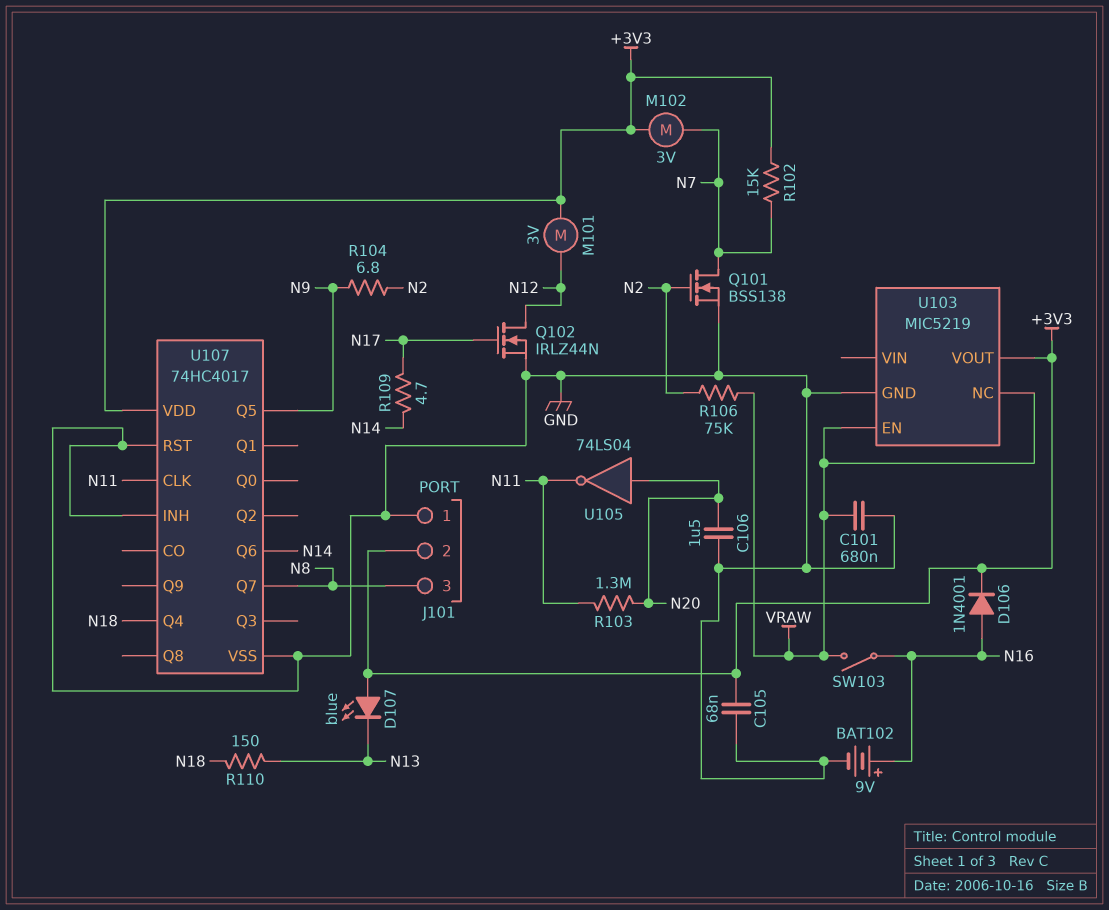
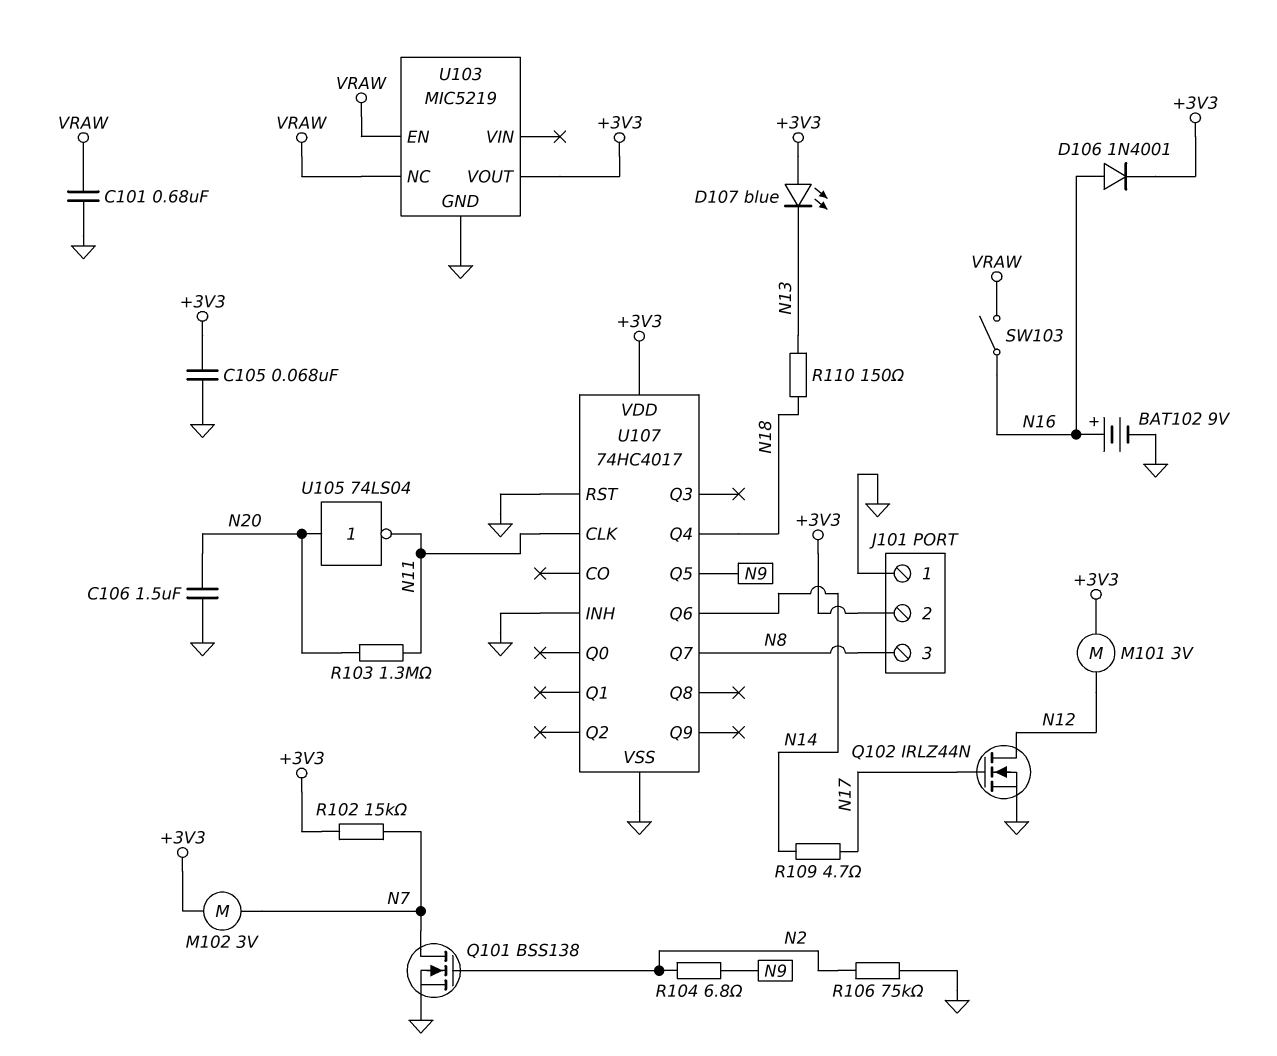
R106: 75k (N2, VRAW) -> 75k (GND, N2)

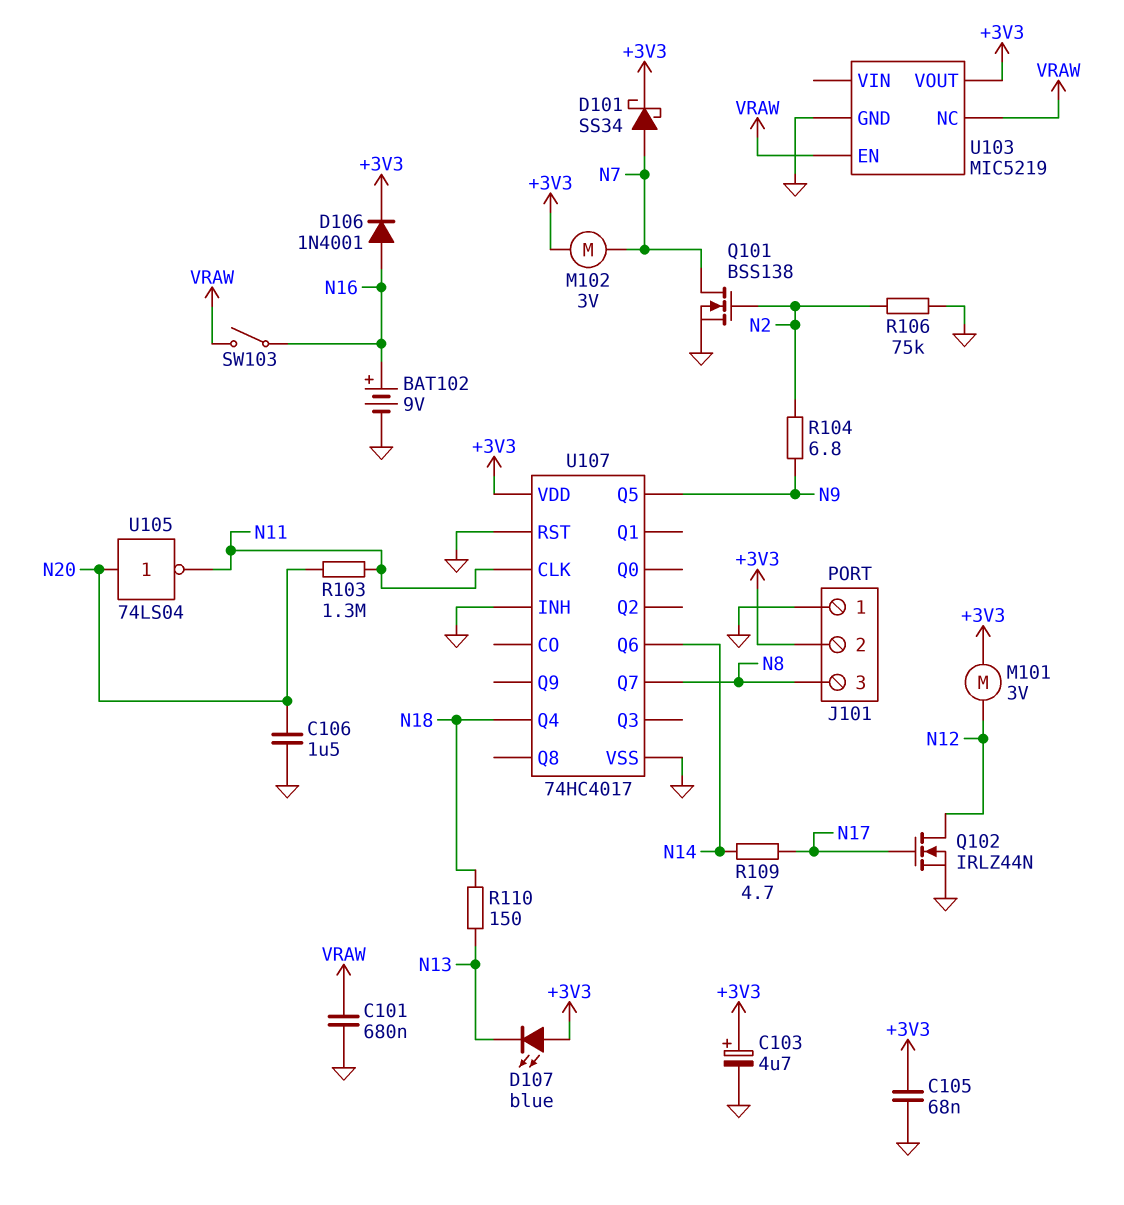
C103: none -> 4.7uF (plus +3V3, minus GND)
D101: none -> schottky SS34 (A N7, K +3V3)
R102: 15k (+3V3, N7) -> none

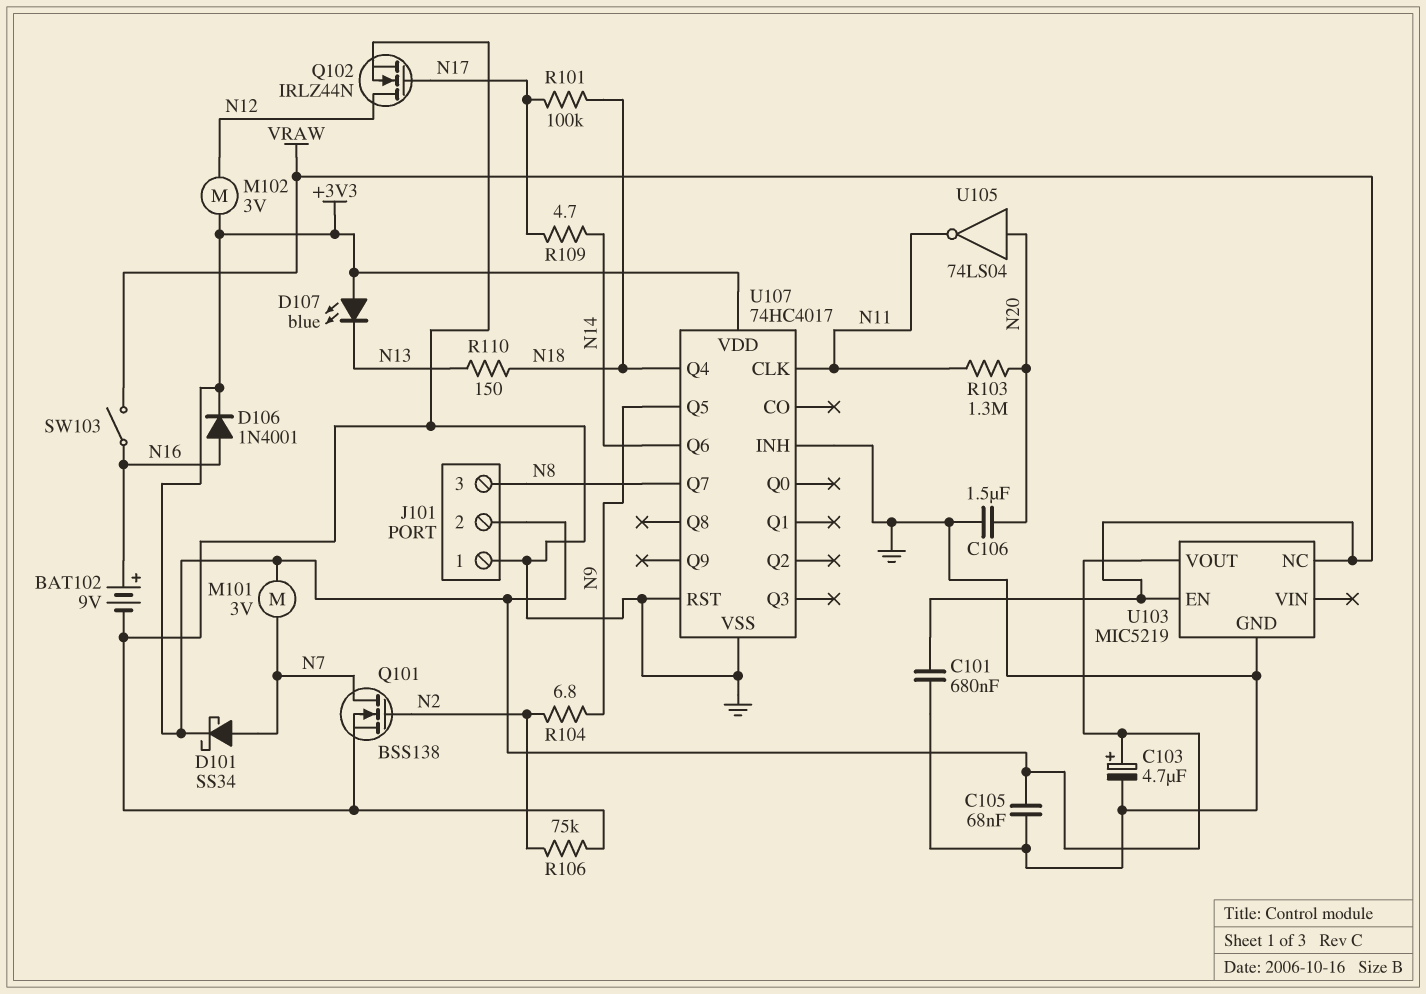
M101: motor 3V (+3V3, N12) -> motor 3V (+3V3, N7)
M102: motor 3V (+3V3, N7) -> motor 3V (+3V3, N12)
R101: none -> 100k (N17, N18)

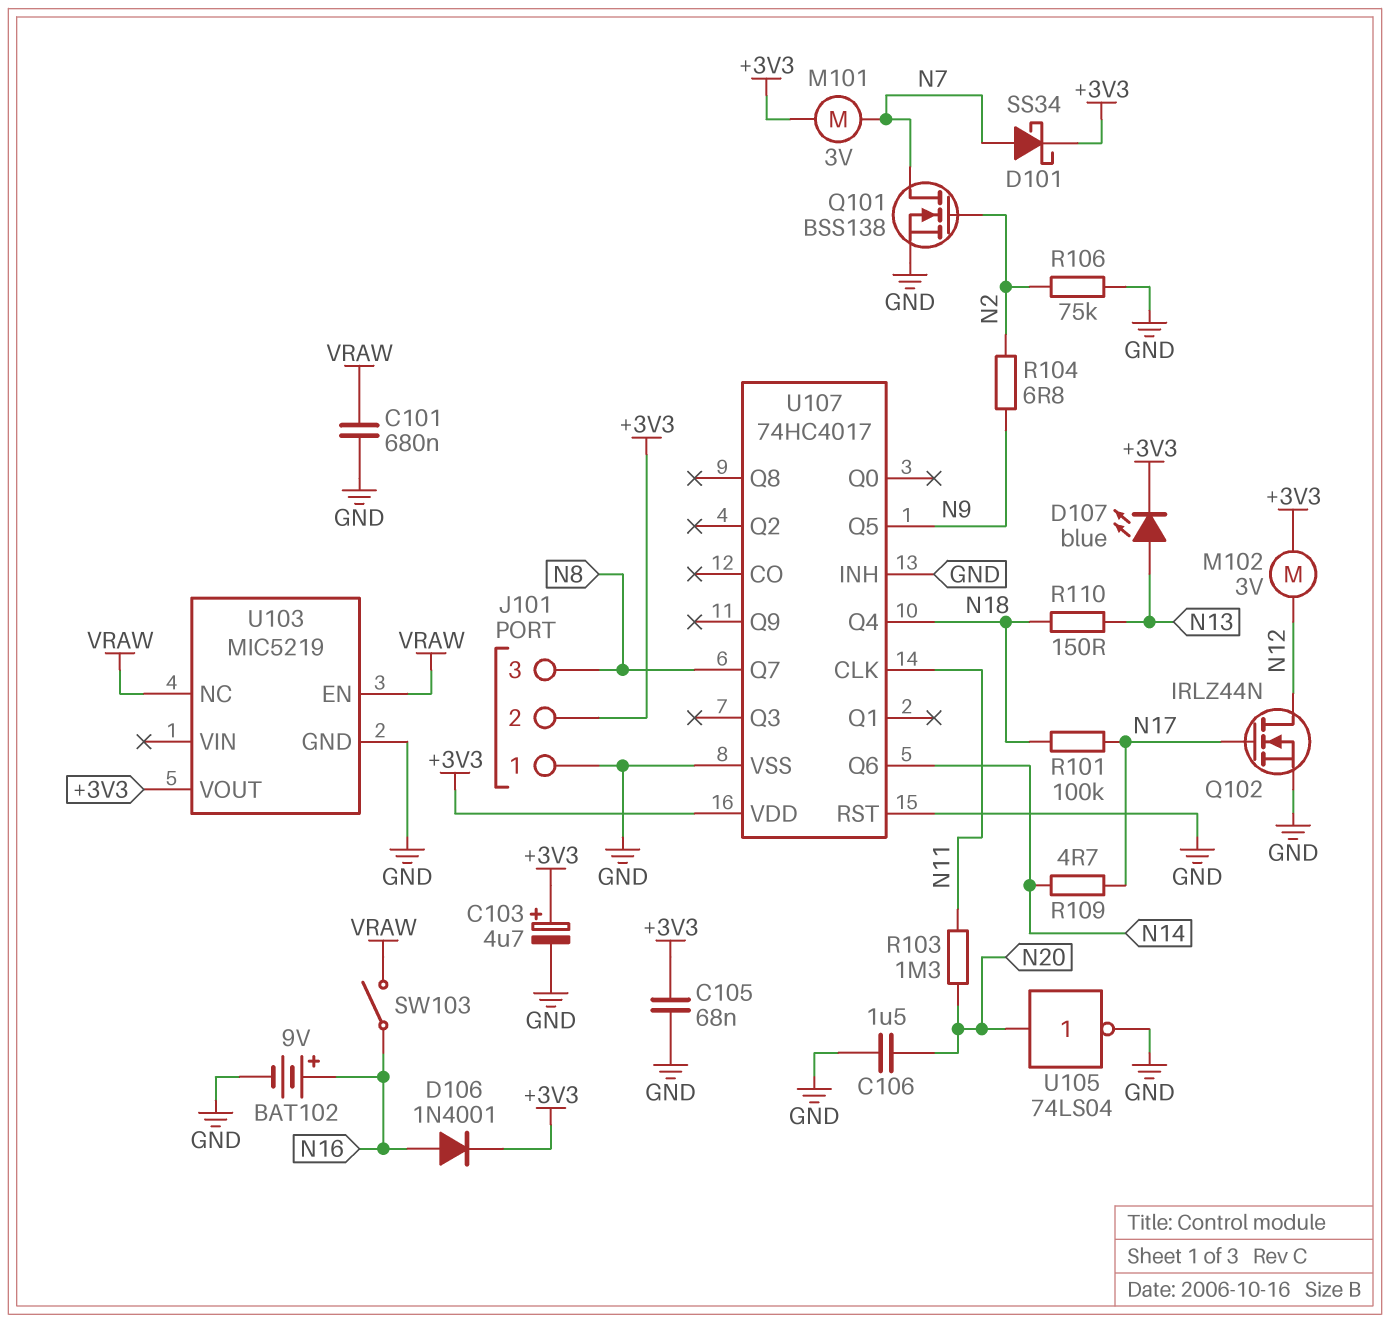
D107: LED blue (A +3V3, K N13) -> LED blue (A N13, K +3V3)
U105: NOT 74LS04 (in N20, out N11) -> NOT 74LS04 (in N20, out GND)

